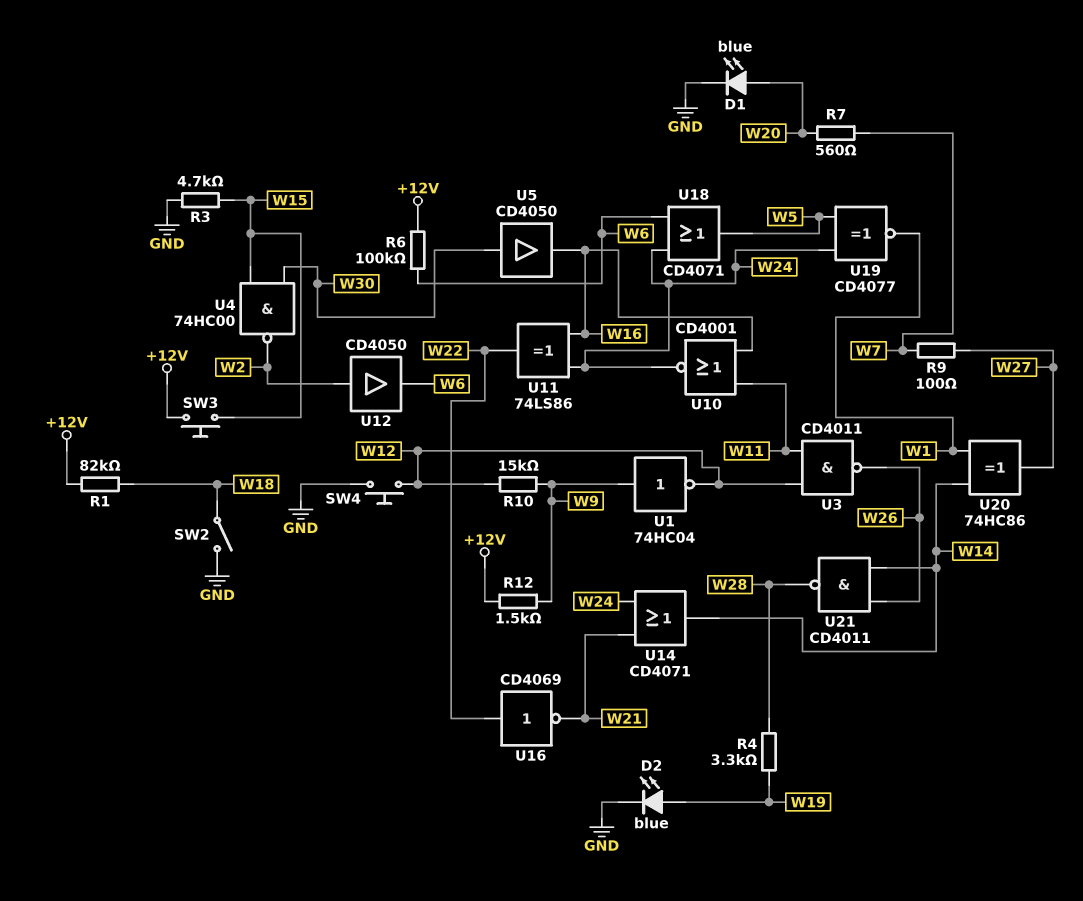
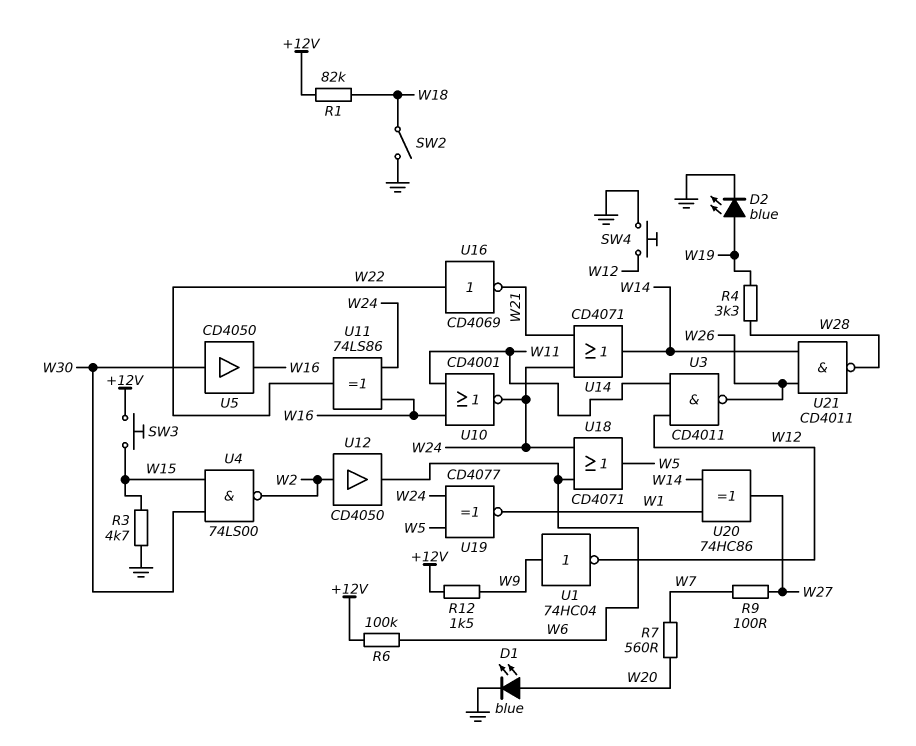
R10: 15k (W9, W12) -> none
U4: NAND 74HC00 (in W15, in W30, out W2) -> NAND 74LS00 (in W15, in W30, out W2)

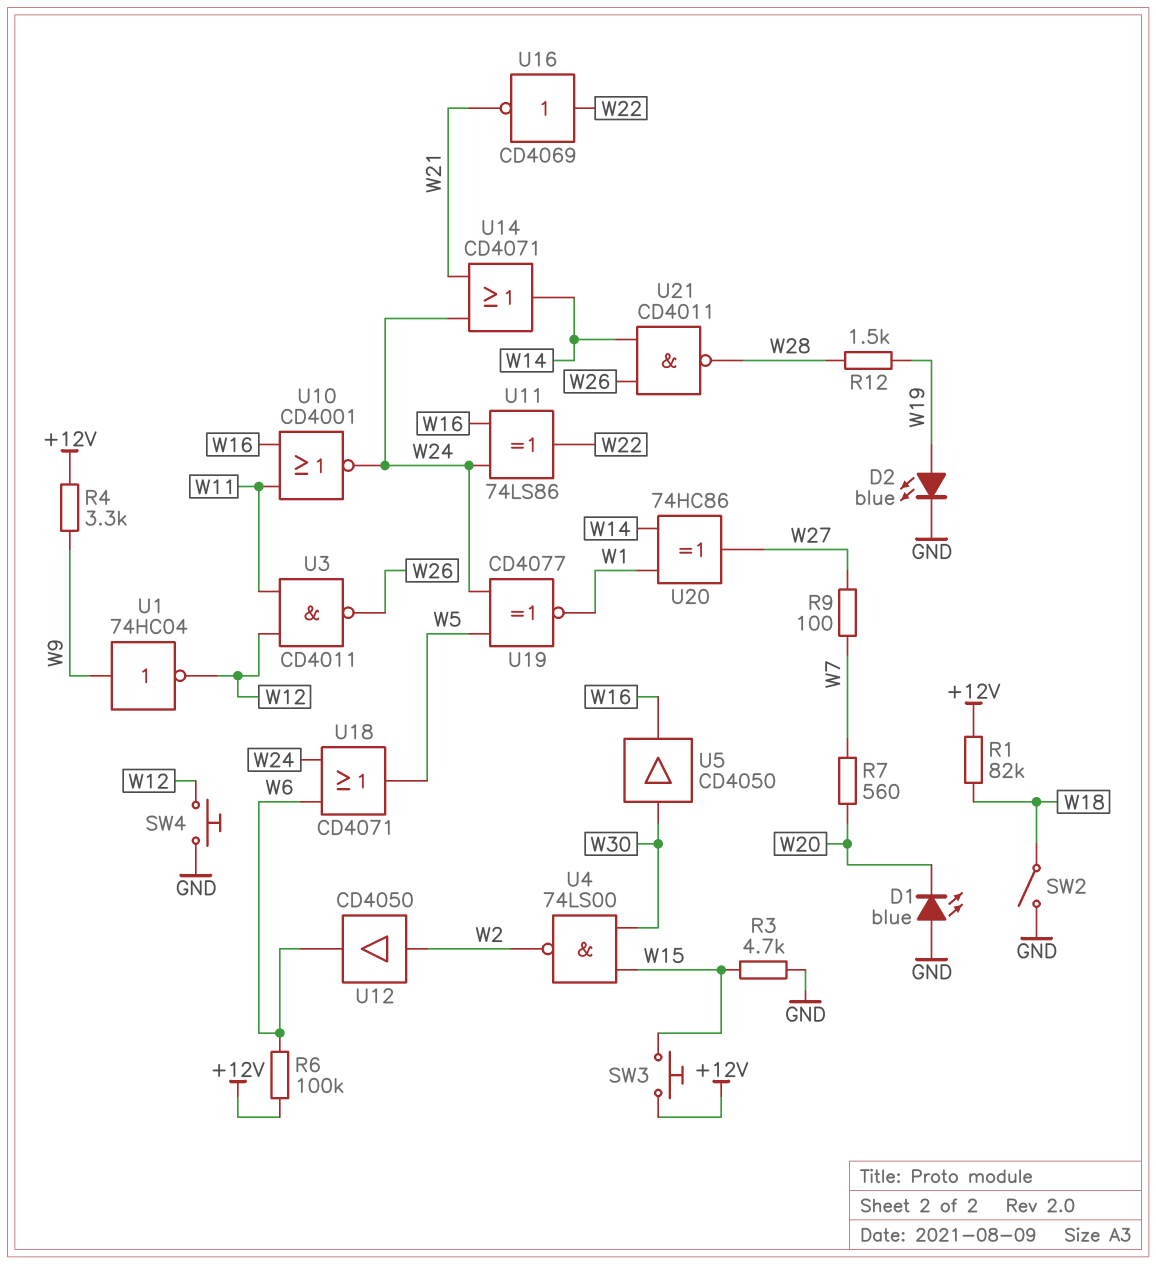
D1: LED blue (A W20, K GND) -> LED blue (A GND, K W20)
R4: 3.3k (W19, W28) -> 3.3k (+12V, W9)
R12: 1.5k (+12V, W9) -> 1.5k (W19, W28)

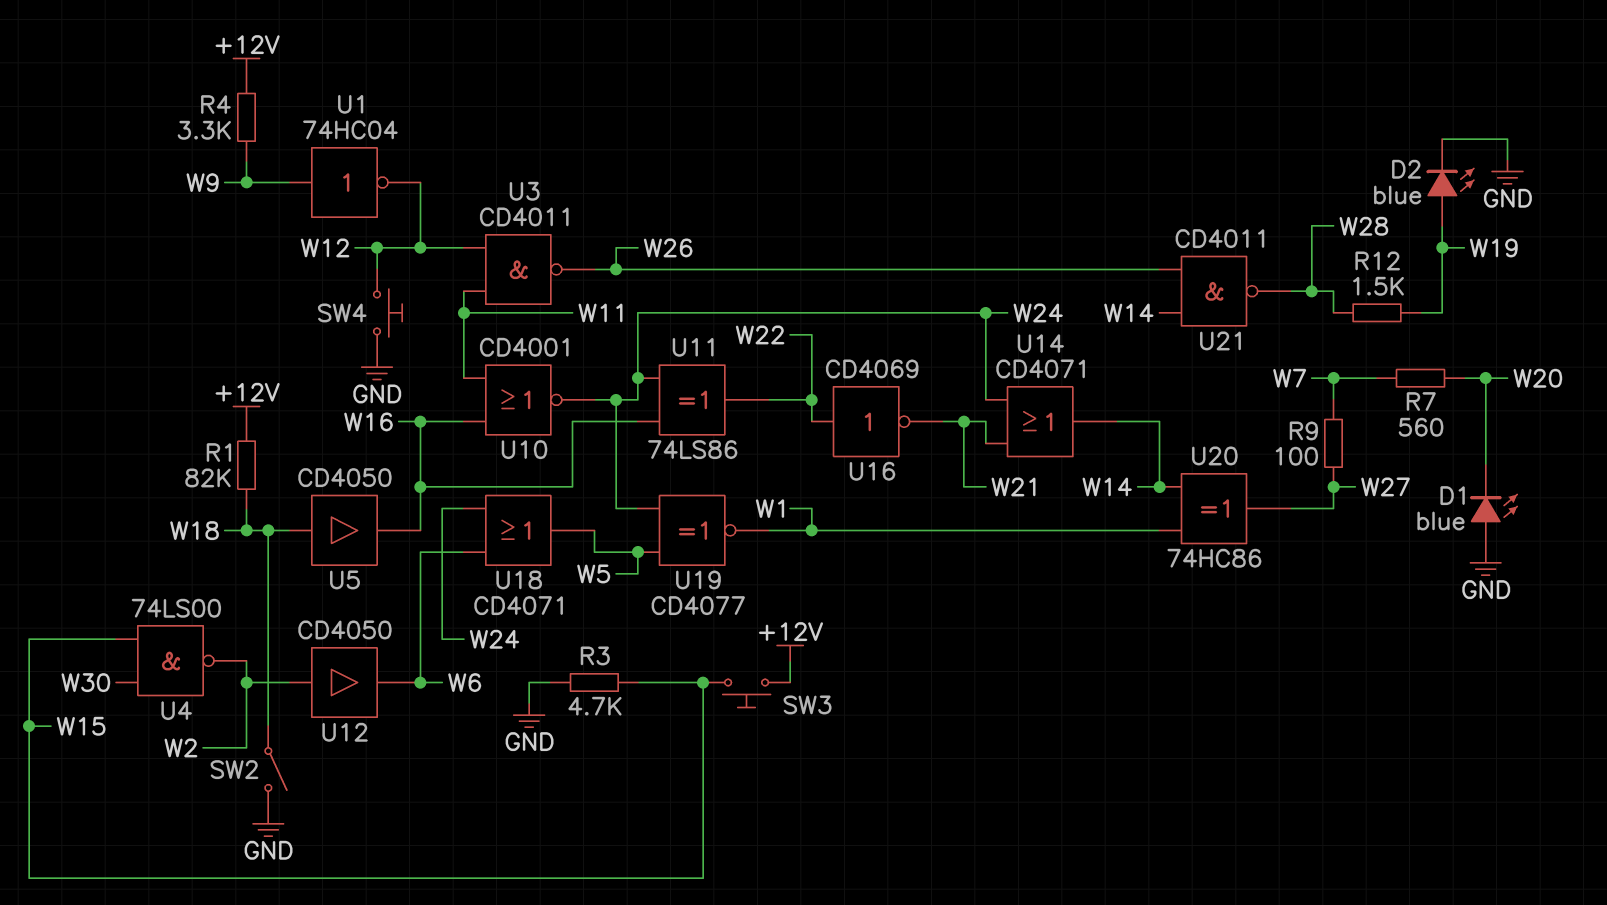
R6: 100k (+12V, W6) -> none
U5: buffer CD4050 (in W30, out W16) -> buffer CD4050 (in W18, out W16)

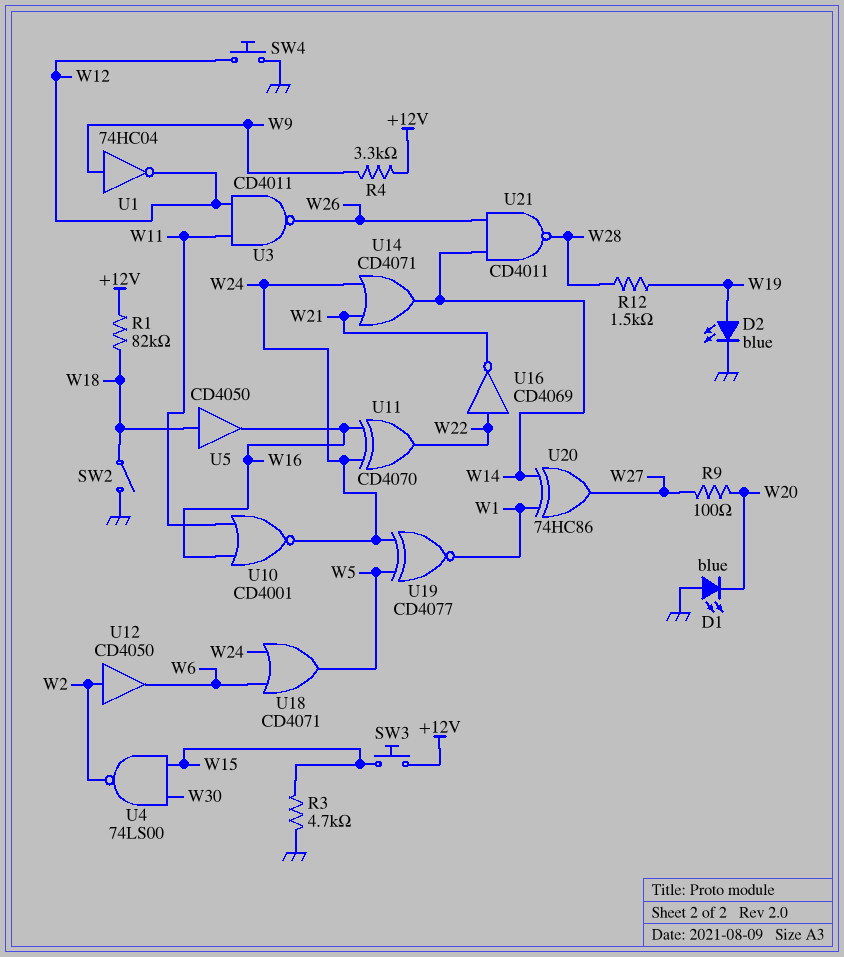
R7: 560 (W7, W20) -> none
R9: 100 (W7, W27) -> 100 (W20, W27)
U11: XOR 74LS86 (in W16, in W24, out W22) -> XOR CD4070 (in W16, in W24, out W22)

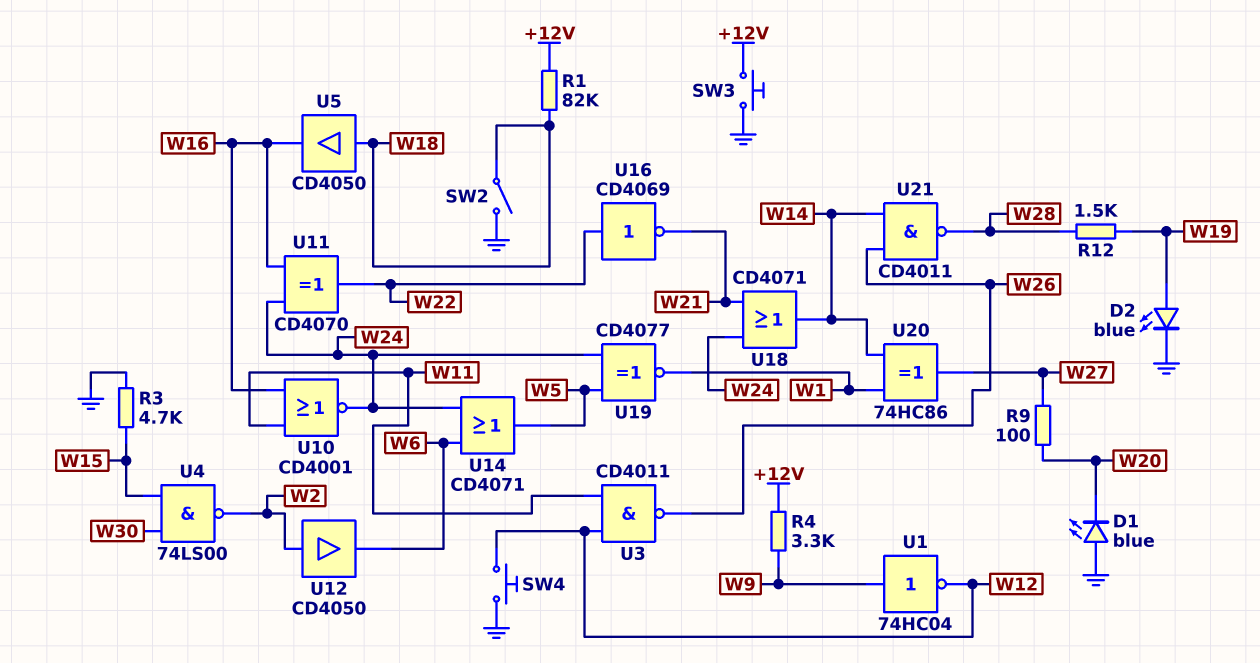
SW3: button (+12V, W15) -> button (+12V, GND)
U14: OR CD4071 (in W21, in W24, out W14) -> OR CD4071 (in W6, in W24, out W5)
U18: OR CD4071 (in W6, in W24, out W5) -> OR CD4071 (in W21, in W24, out W14)

